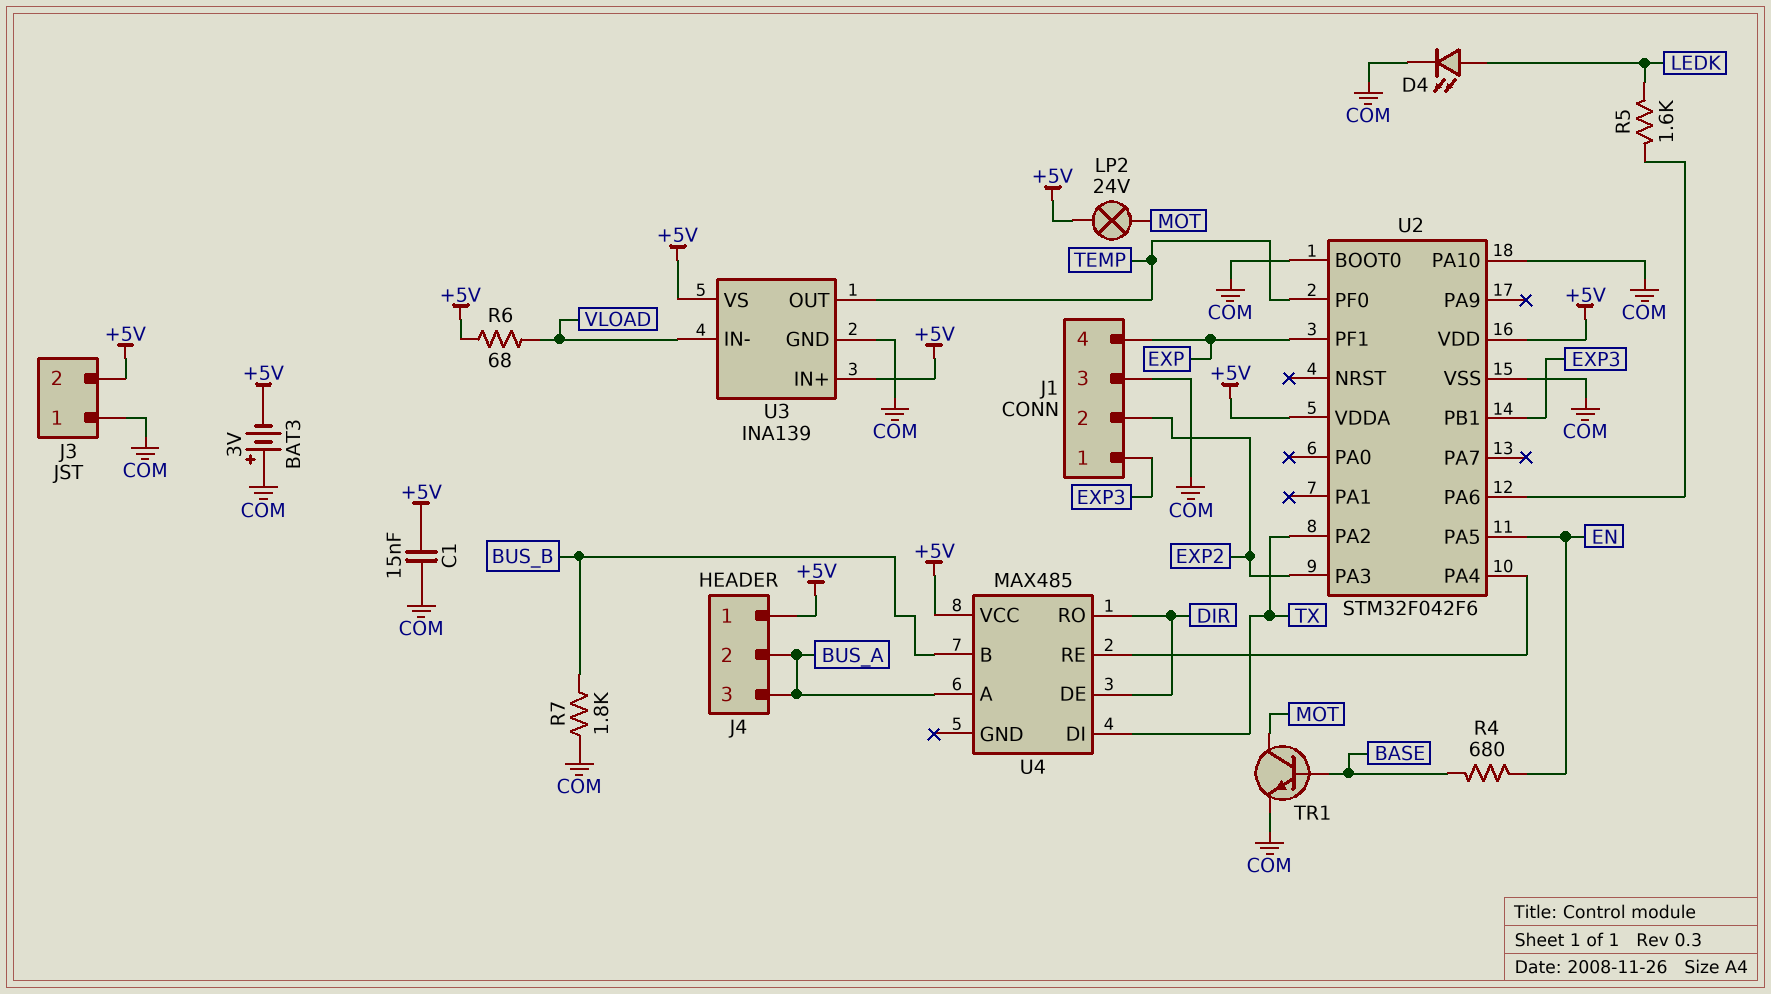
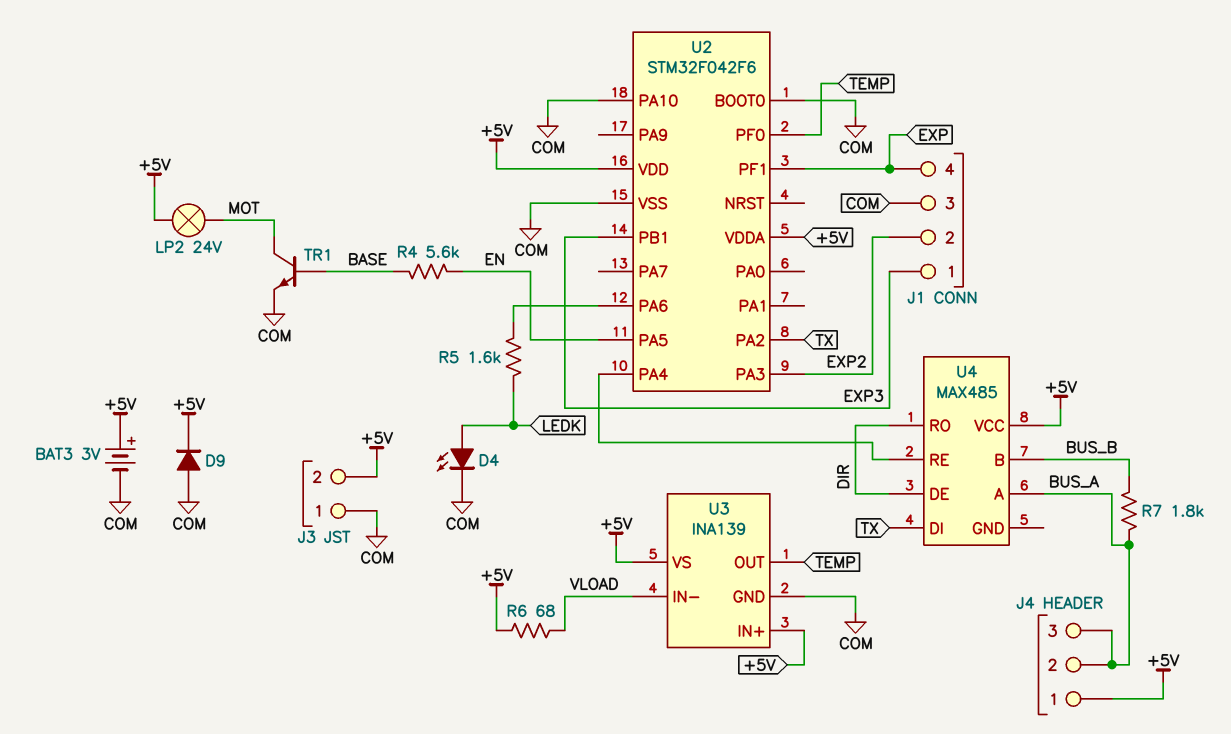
BAT3: 3V (plus COM, minus +5V) -> 3V (plus +5V, minus COM)
C1: 15nF (+5V, COM) -> none
D9: none -> diode (A COM, K +5V)
R4: 680 (BASE, EN) -> 5.6k (BASE, EN)
R7: 1.8k (BUS_B, COM) -> 1.8k (BUS_A, BUS_B)

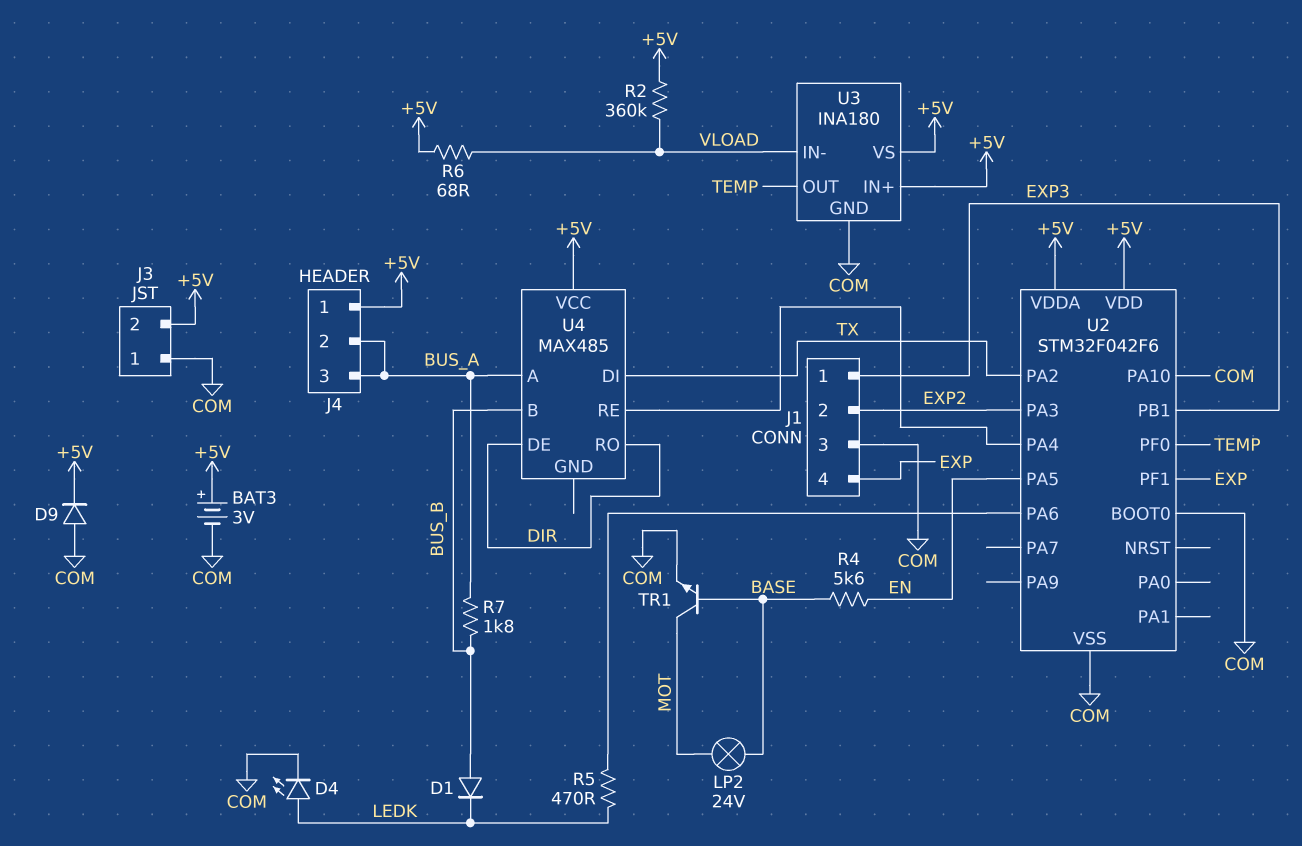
D1: none -> diode (A BUS_B, K LEDK)
LP2: lamp 24V (+5V, MOT) -> lamp 24V (BASE, MOT)
R2: none -> 360k (+5V, VLOAD)
R5: 1.6k (LEDK, U2/PA6) -> 470 (LEDK, U2/PA6)
U3: INA139 -> INA180

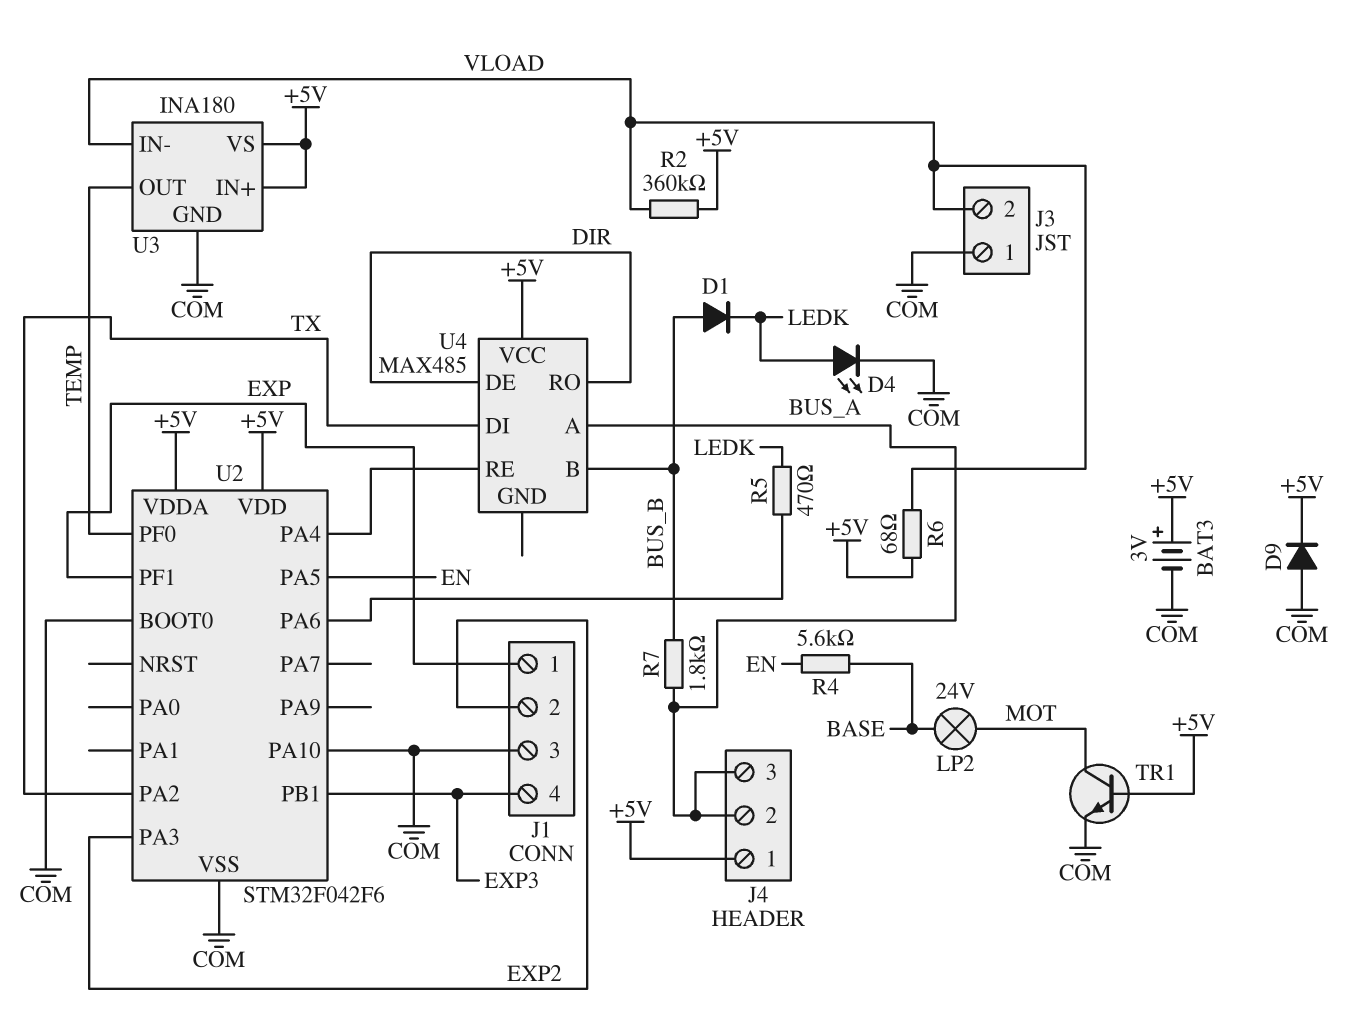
J1 pin 1: EXP3 -> EXP
J1 pin 4: EXP -> EXP3
J3 pin 2: +5V -> VLOAD
TR1: NPN (B BASE, C MOT, E COM) -> NPN (B +5V, C MOT, E COM)

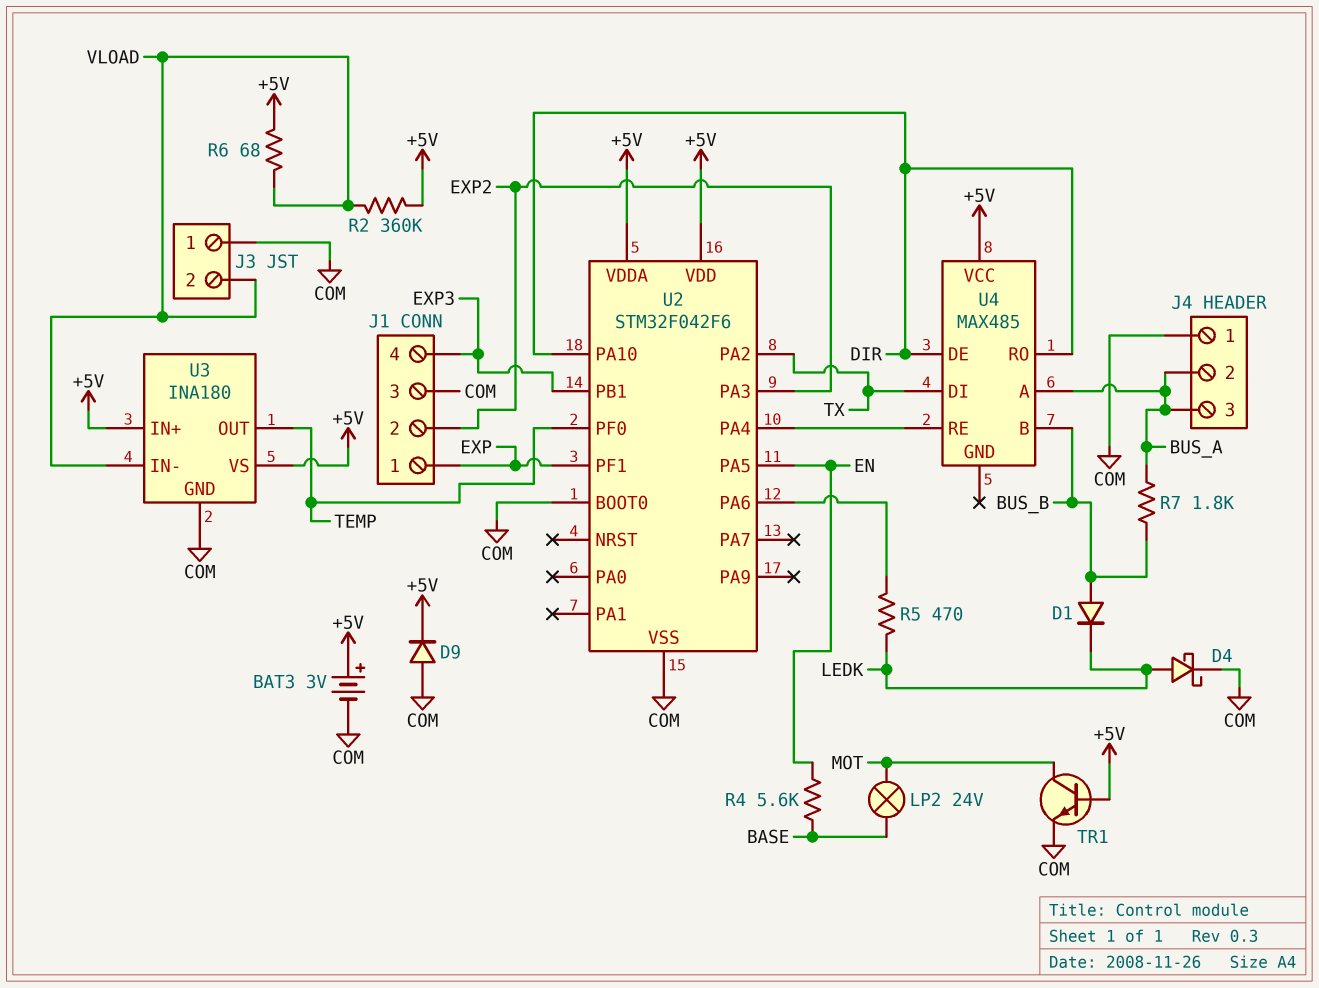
D4: LED (A LEDK, K COM) -> schottky (A LEDK, K COM)
J4 pin 1: +5V -> COM
U2 pin PA10: COM -> DIR

